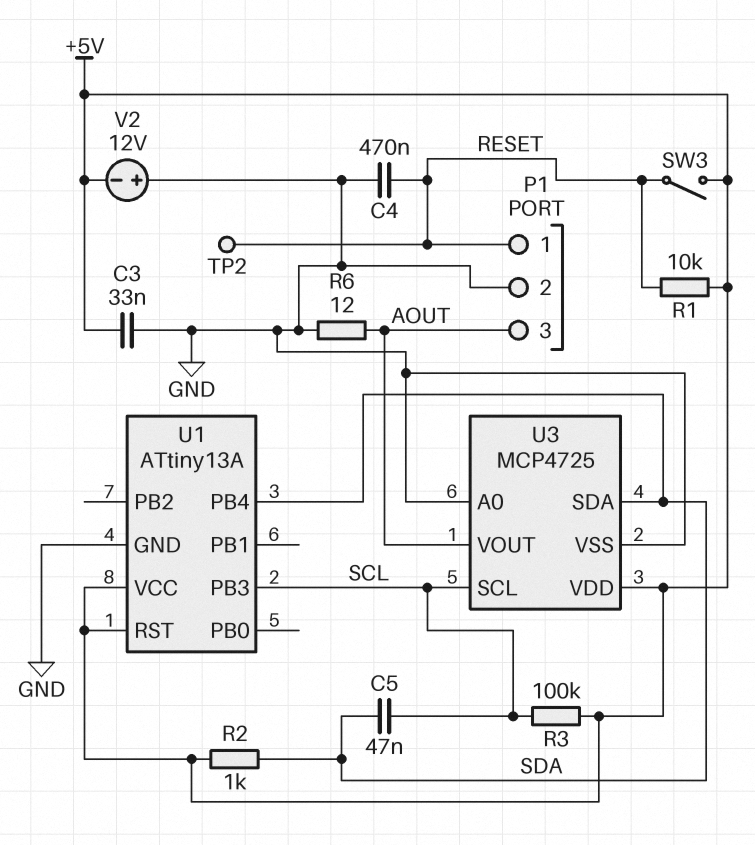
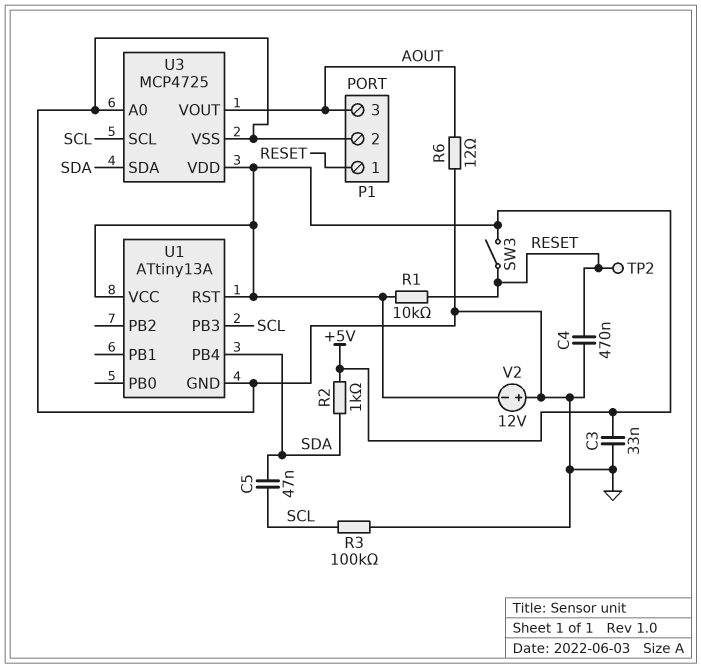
R3: 100k (+5V, SCL) -> 100k (GND, SCL)

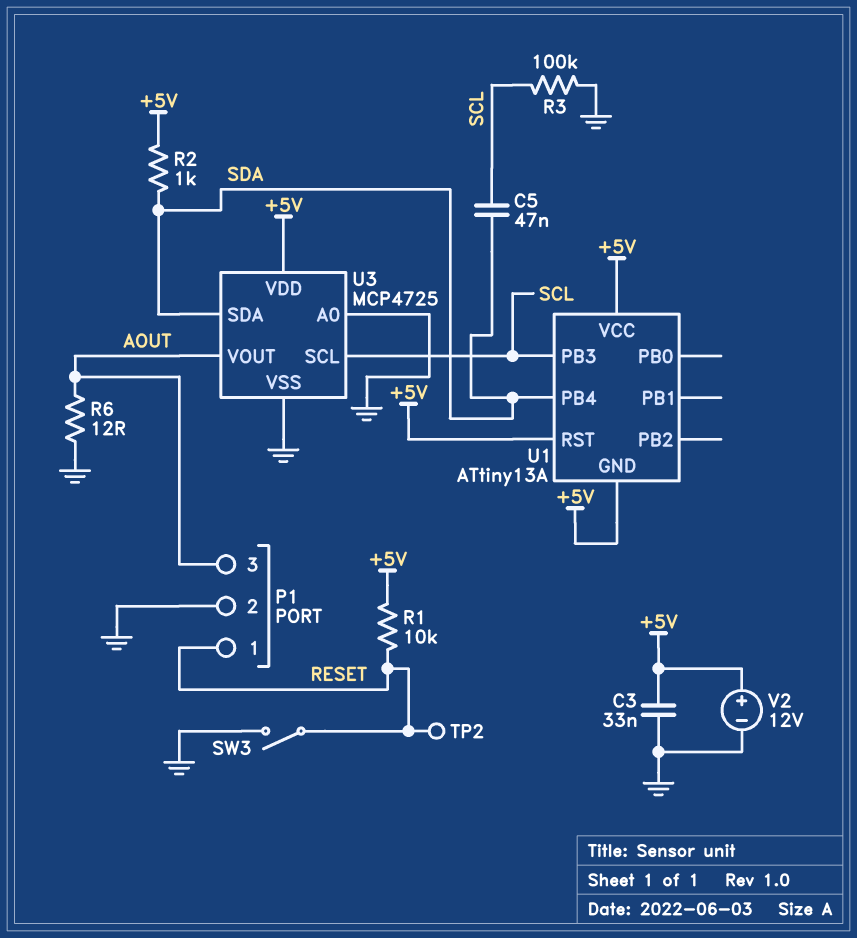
C4: 470nF (GND, RESET) -> none
SW3: switch (+5V, RESET) -> switch (GND, RESET)
U1 pin GND: GND -> +5V
V2: 12V (plus GND, minus +5V) -> 12V (plus +5V, minus GND)

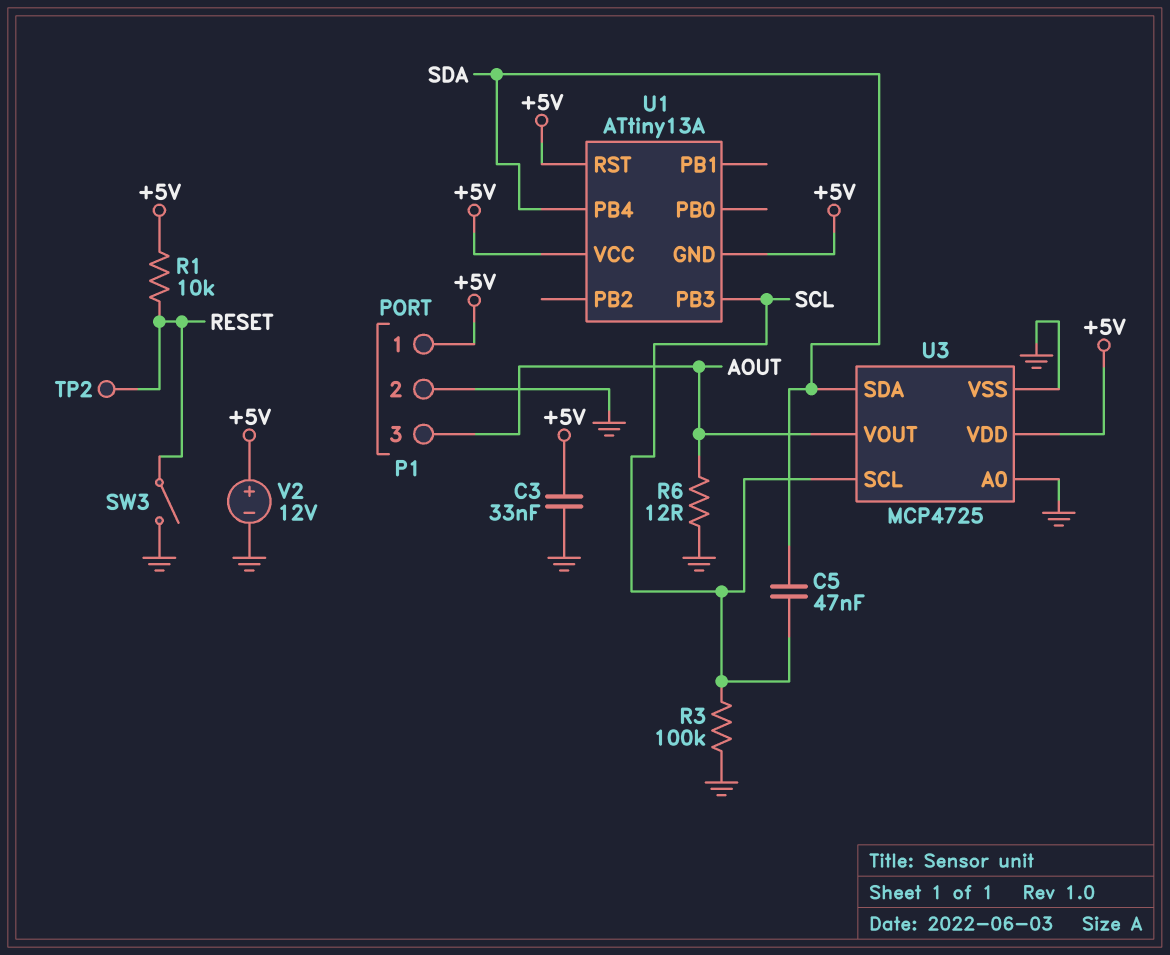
P1 pin 1: RESET -> +5V
R2: 1k (+5V, SDA) -> none

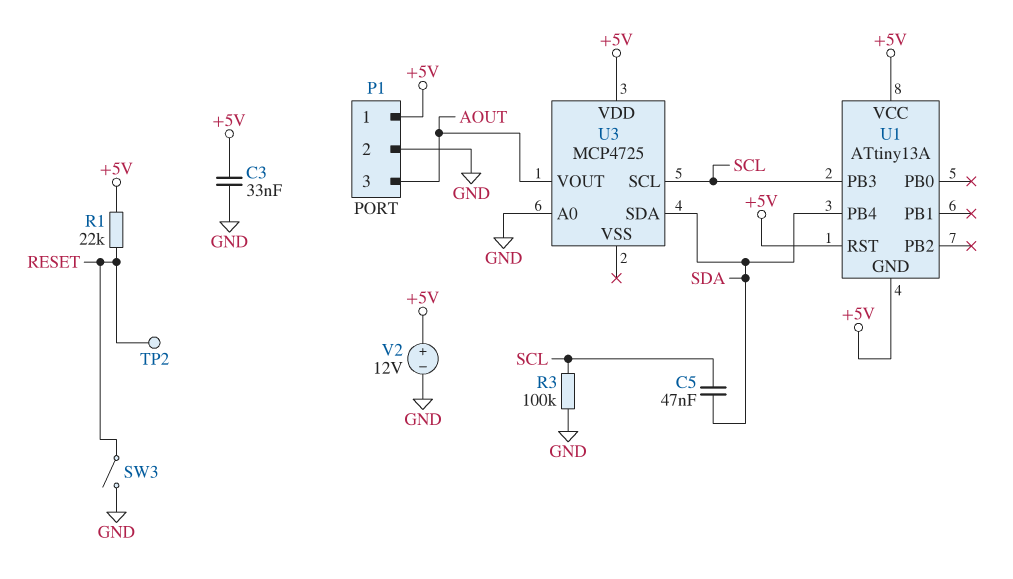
R1: 10k (+5V, RESET) -> 22k (+5V, RESET)
R6: 12 (AOUT, GND) -> none
U3 pin VSS: GND -> none

